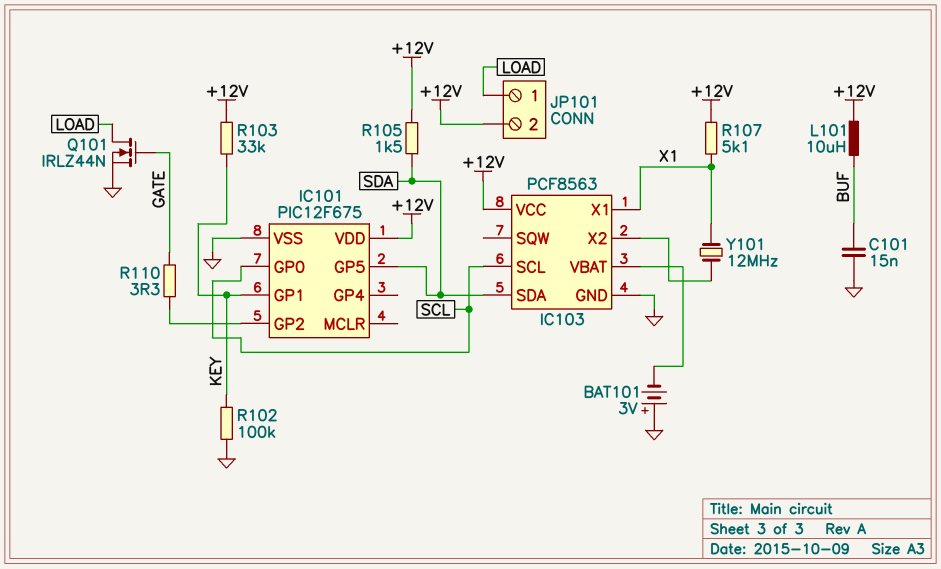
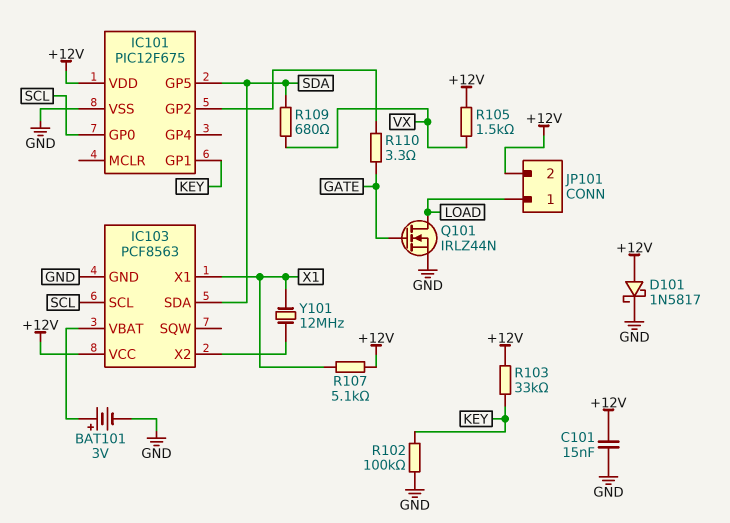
BAT101: 3V (plus GND, minus IC103/VBAT) -> 3V (plus IC103/VBAT, minus GND)
C101: 15nF (BUF, GND) -> 15nF (+12V, GND)
D101: none -> schottky 1N5817 (A +12V, K GND)
L101: 10uH (+12V, BUF) -> none
R105: 1.5k (+12V, SDA) -> 1.5k (+12V, VX)
R109: none -> 680 (SDA, VX)

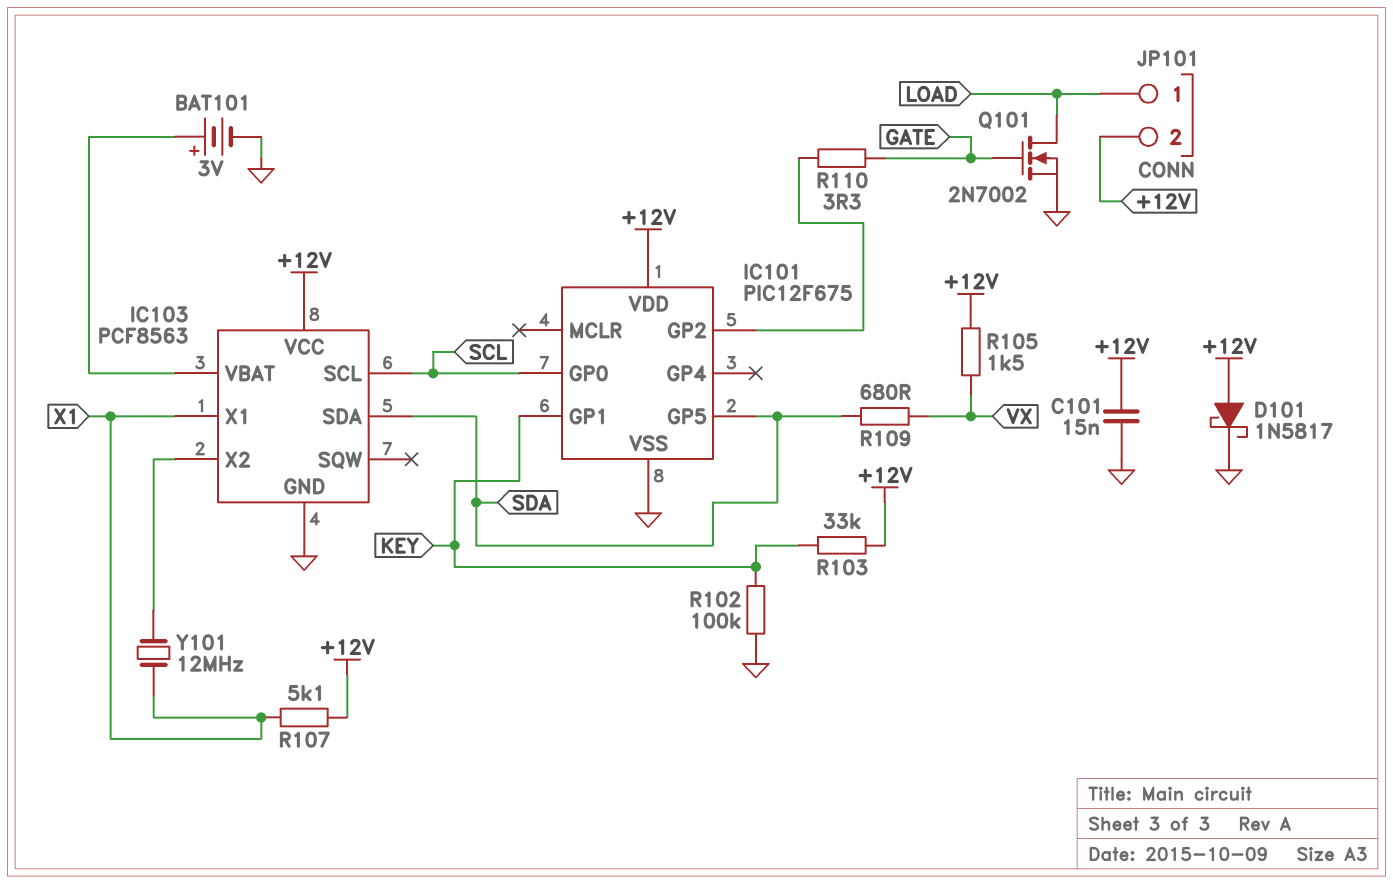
Q101: NMOS IRLZ44N (G GATE, D LOAD, S GND) -> NMOS 2N7002 (G GATE, D LOAD, S GND)

